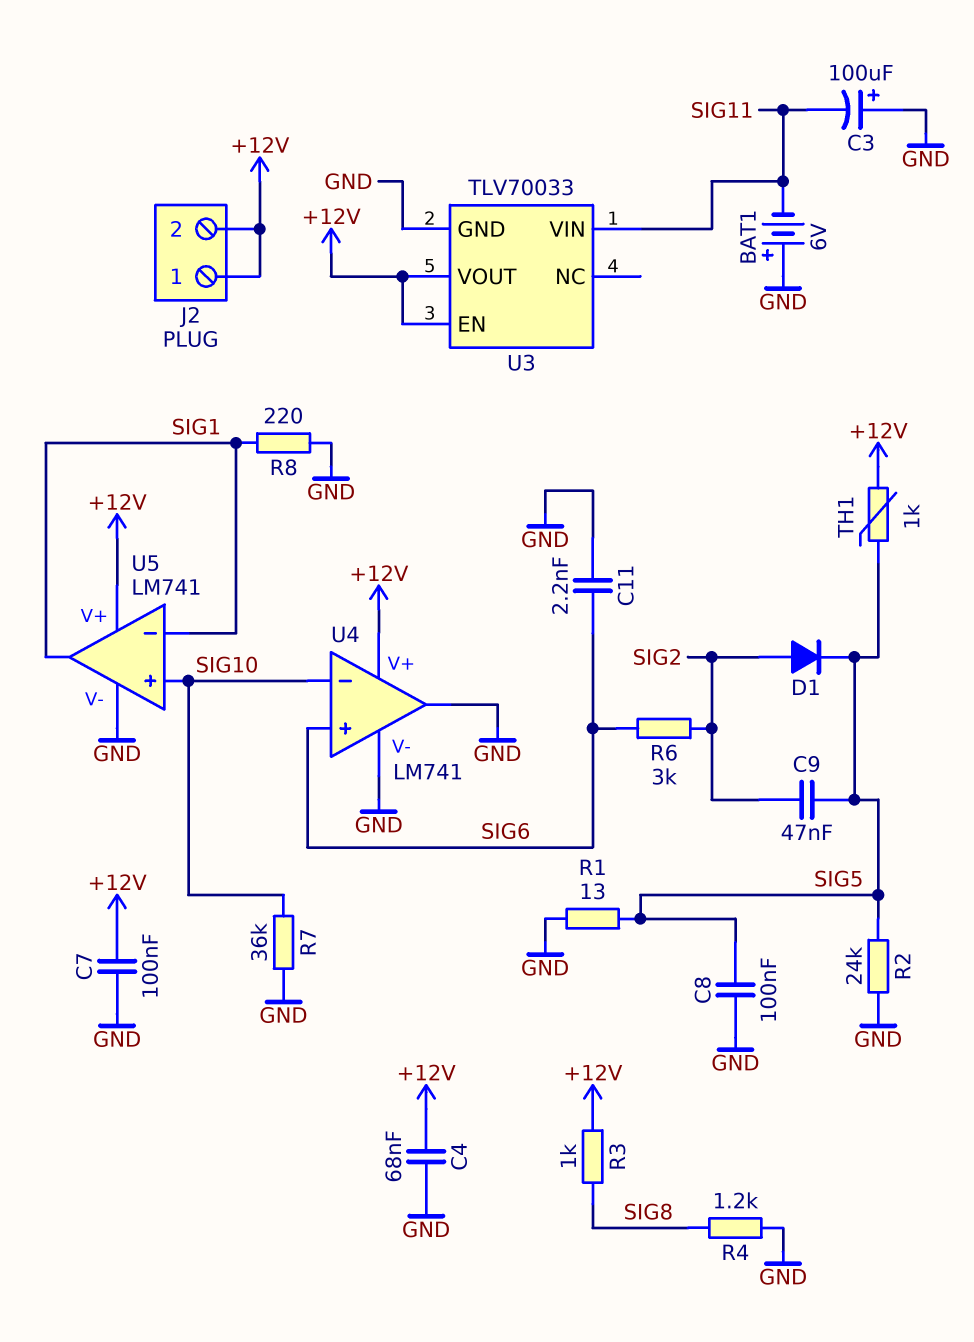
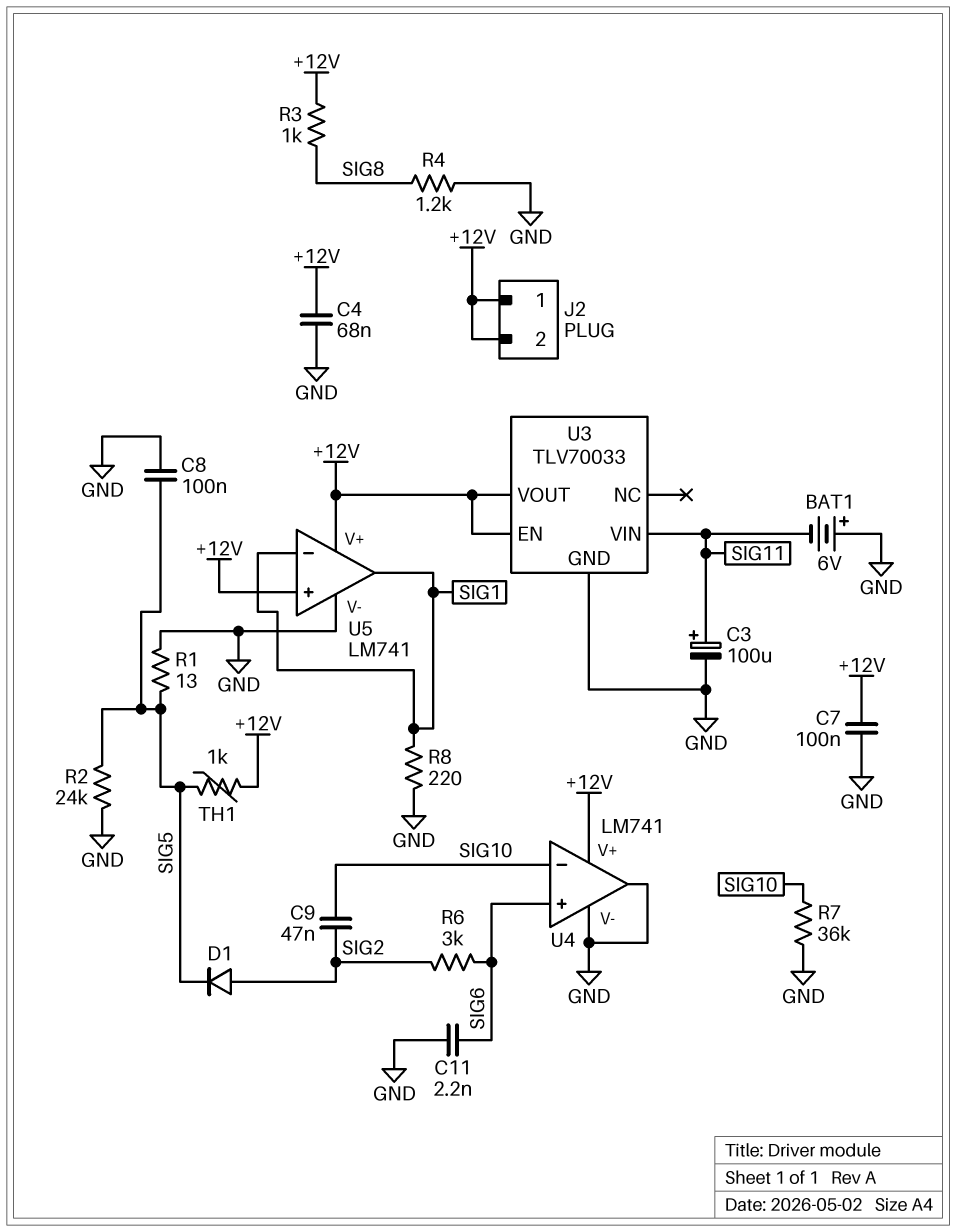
C3: 100uF (plus GND, minus SIG11) -> 100uF (plus SIG11, minus GND)
C9: 47nF (SIG2, SIG5) -> 47nF (SIG2, SIG10)
U5 pin in+: SIG10 -> +12V

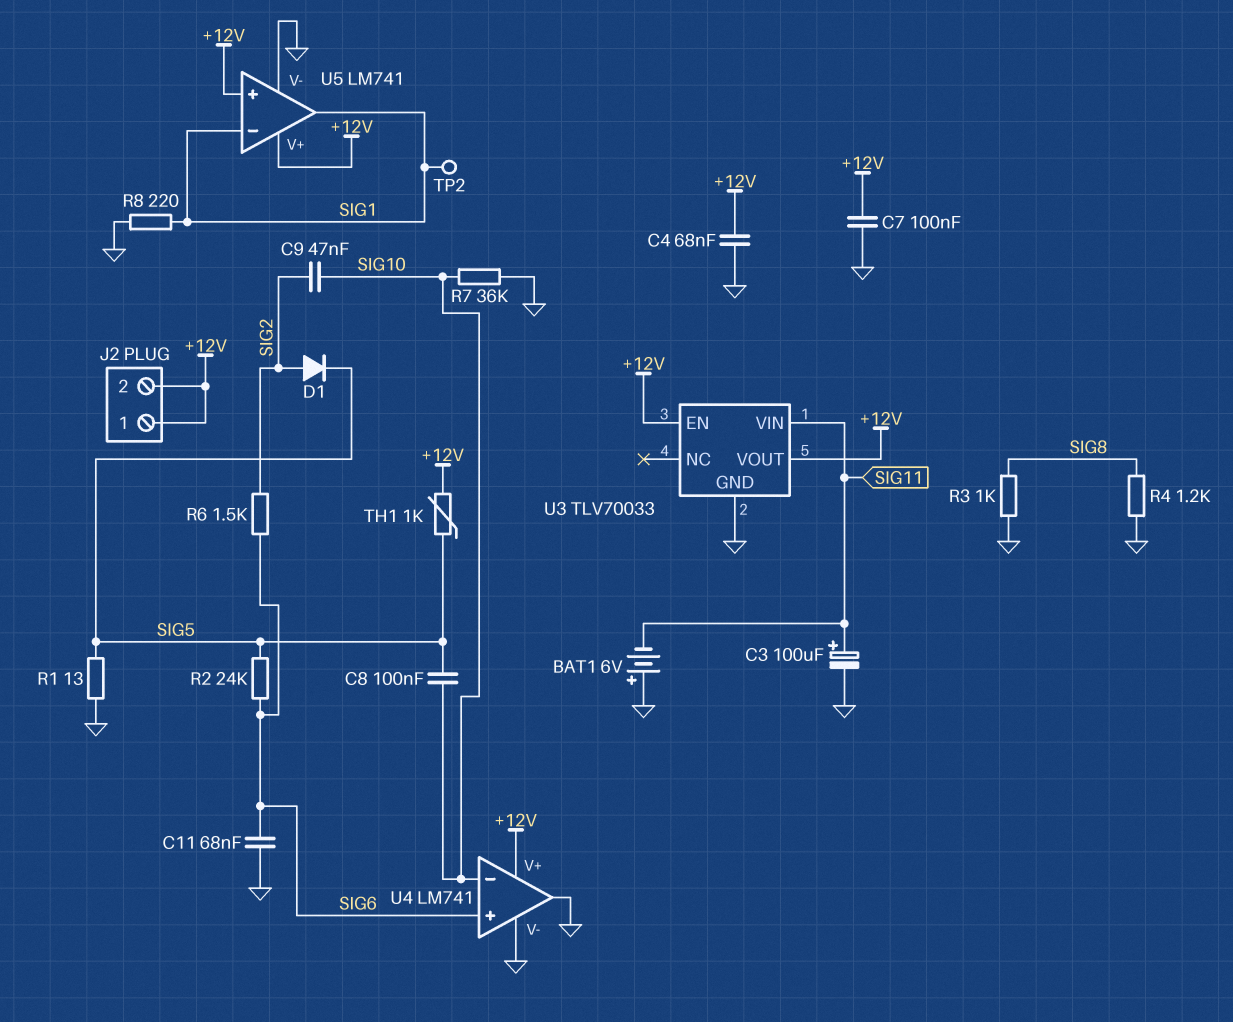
C8: 100nF (GND, SIG5) -> 100nF (SIG5, SIG10)
C11: 2.2nF (GND, SIG6) -> 68nF (GND, SIG6)
R2: 24k (GND, SIG5) -> 24k (SIG5, SIG6)
R3: 1k (+12V, SIG8) -> 1k (GND, SIG8)
R6: 3k (SIG2, SIG6) -> 1.5k (SIG2, SIG6)
TP2: none -> test point (SIG1)

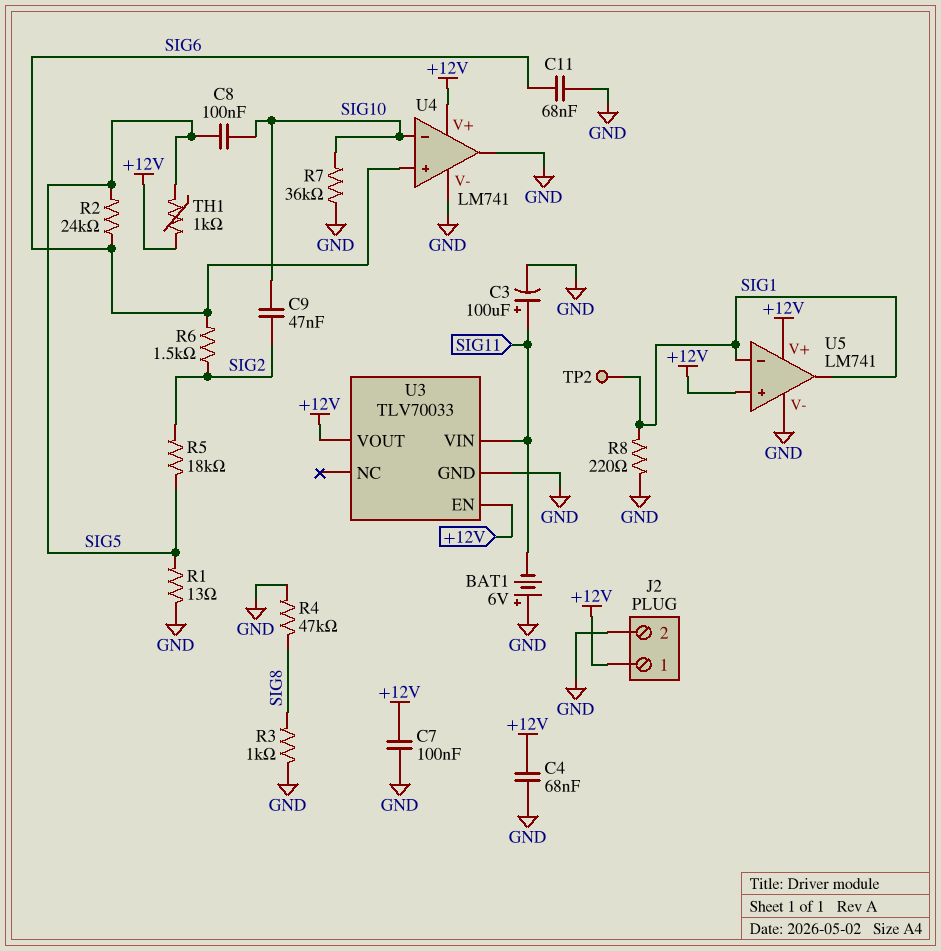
D1: diode (A SIG2, K SIG5) -> none
J2 pin 2: +12V -> GND
R4: 1.2k (GND, SIG8) -> 47k (GND, SIG8)
R5: none -> 18k (SIG2, SIG5)

